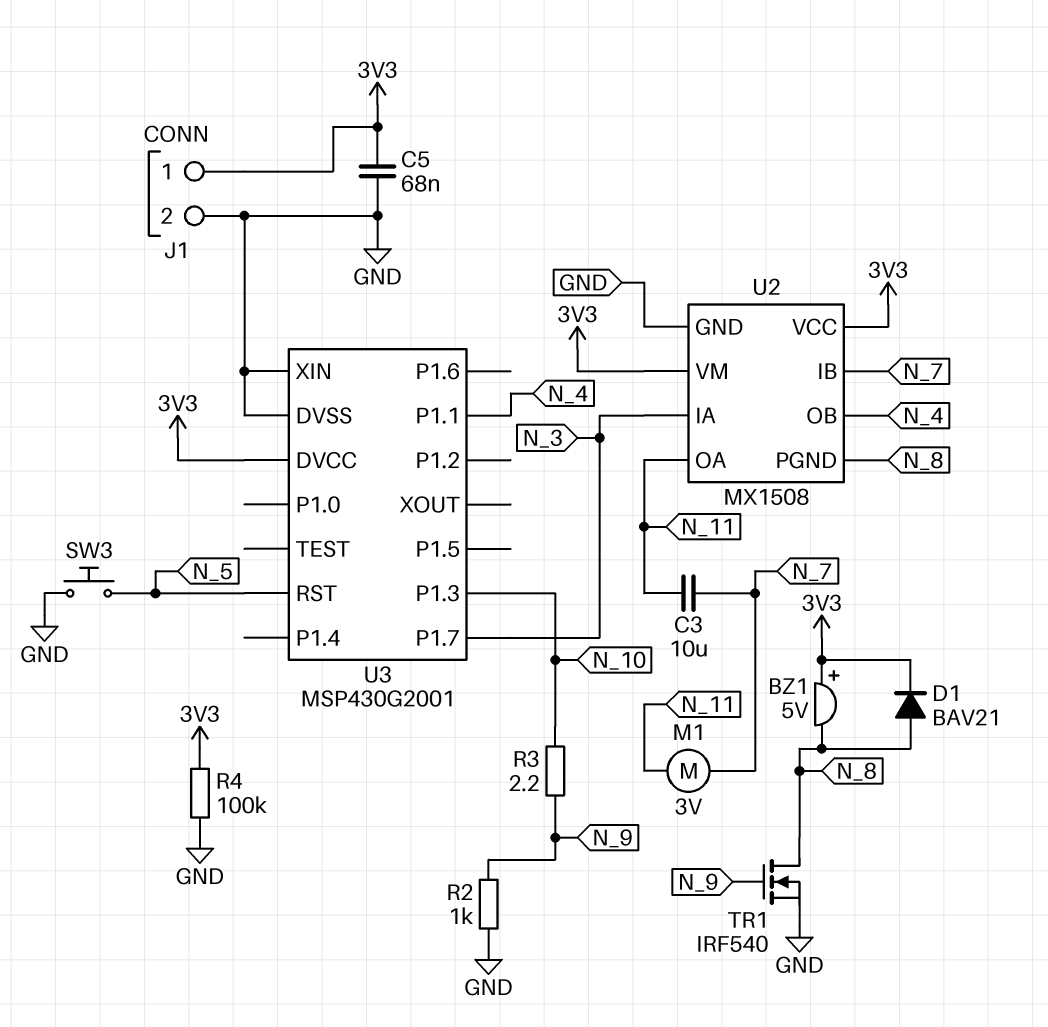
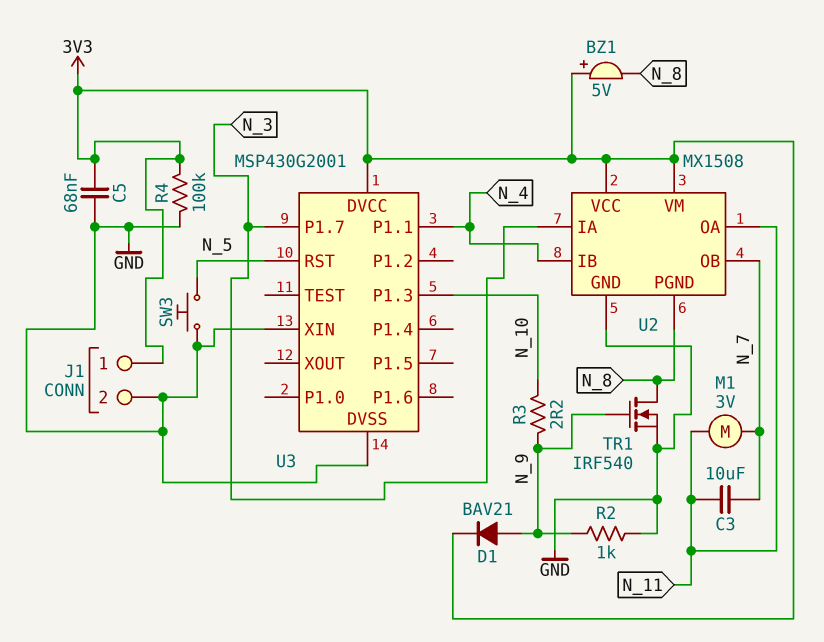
D1: diode BAV21 (A N_8, K 3V3) -> diode BAV21 (A N_9, K 3V3)
U2 pin IB: N_7 -> N_4
U2 pin OB: N_4 -> N_7

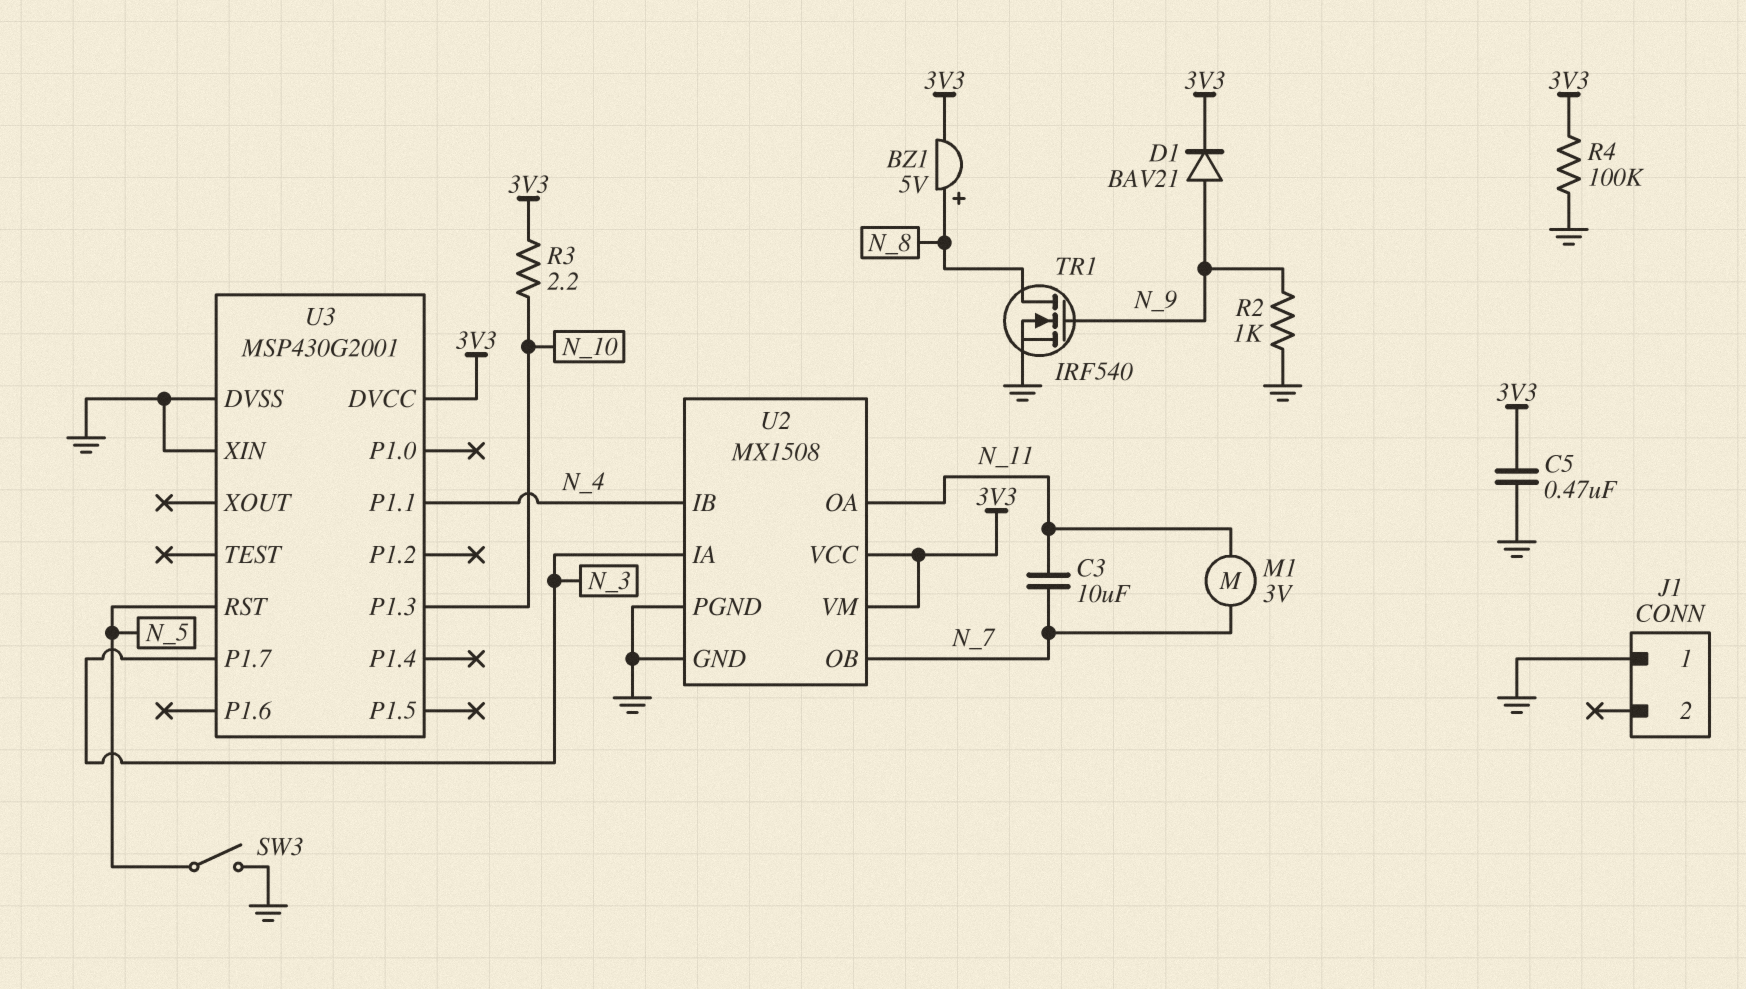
BZ1: buzzer 5V (plus 3V3, minus N_8) -> buzzer 5V (plus N_8, minus 3V3)
C5: 68nF (3V3, GND) -> 470nF (3V3, GND)
J1 pin 1: 3V3 -> GND
J1 pin 2: GND -> none
R3: 2.2 (N_9, N_10) -> 2.2 (3V3, N_10)
SW3: button (GND, N_5) -> switch (GND, N_5)
U2 pin PGND: N_8 -> GND

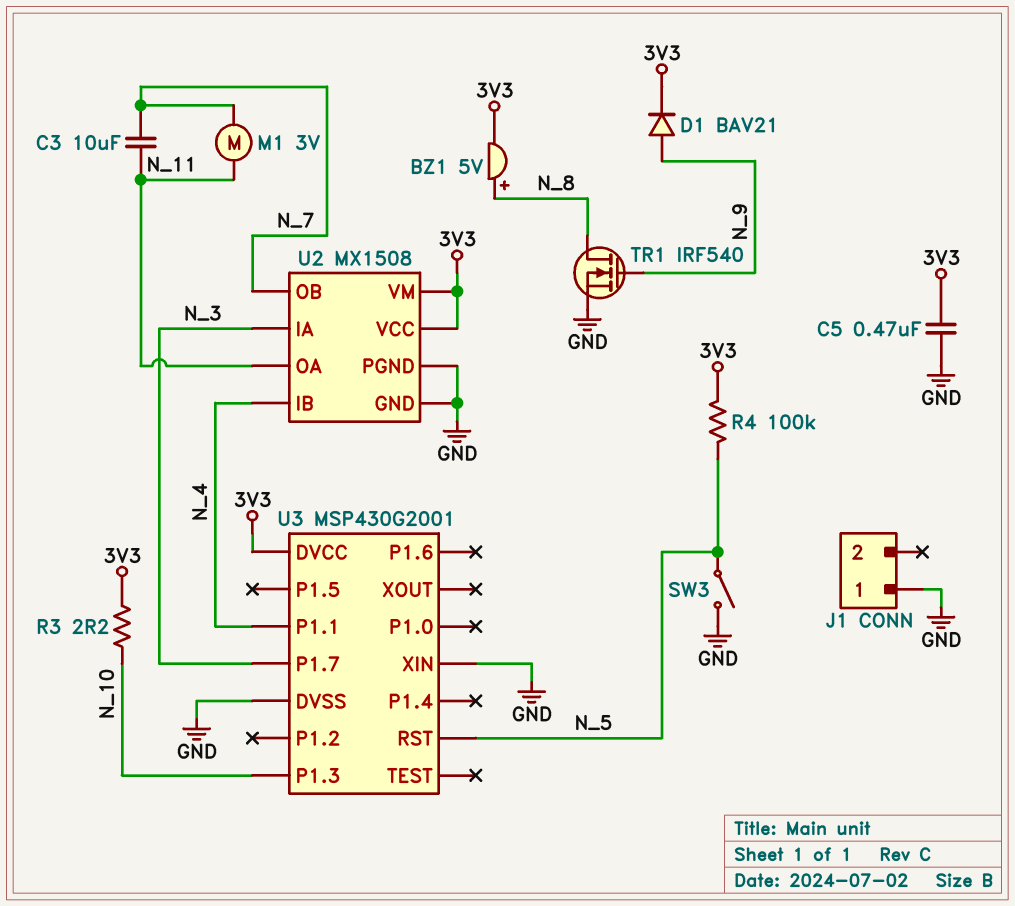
R2: 1k (GND, N_9) -> none
R4: 100k (3V3, GND) -> 100k (3V3, N_5)

